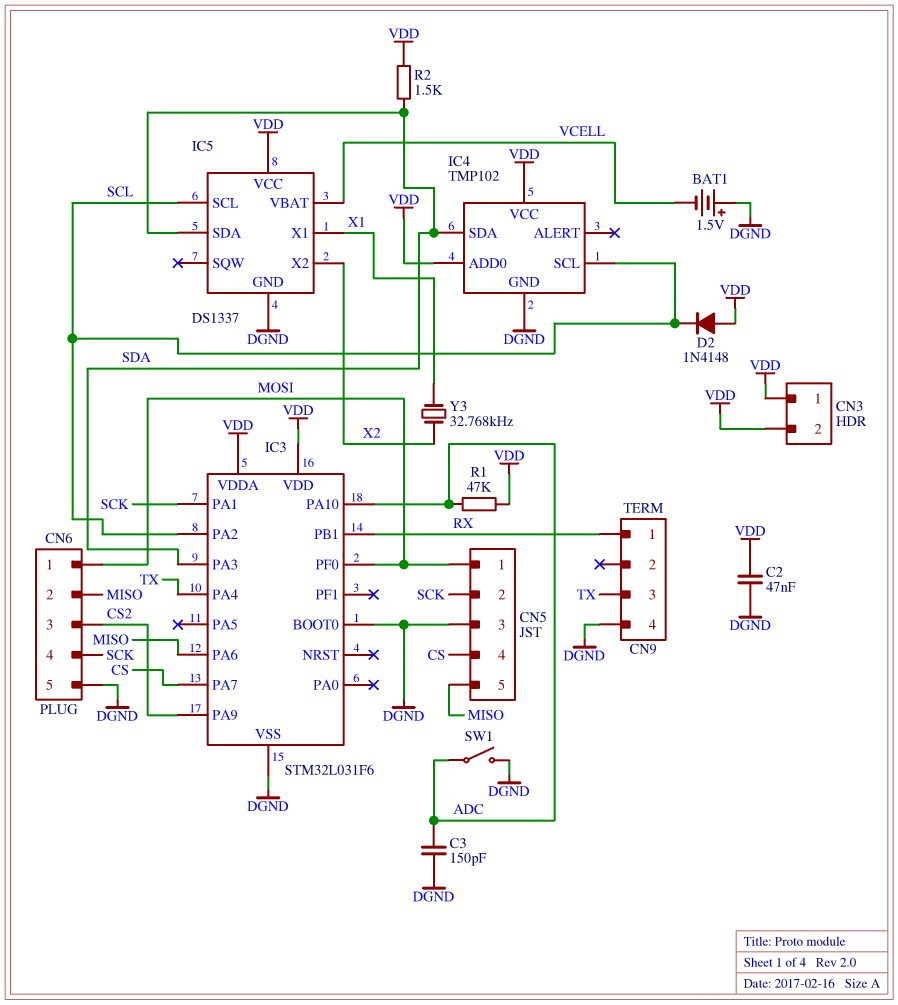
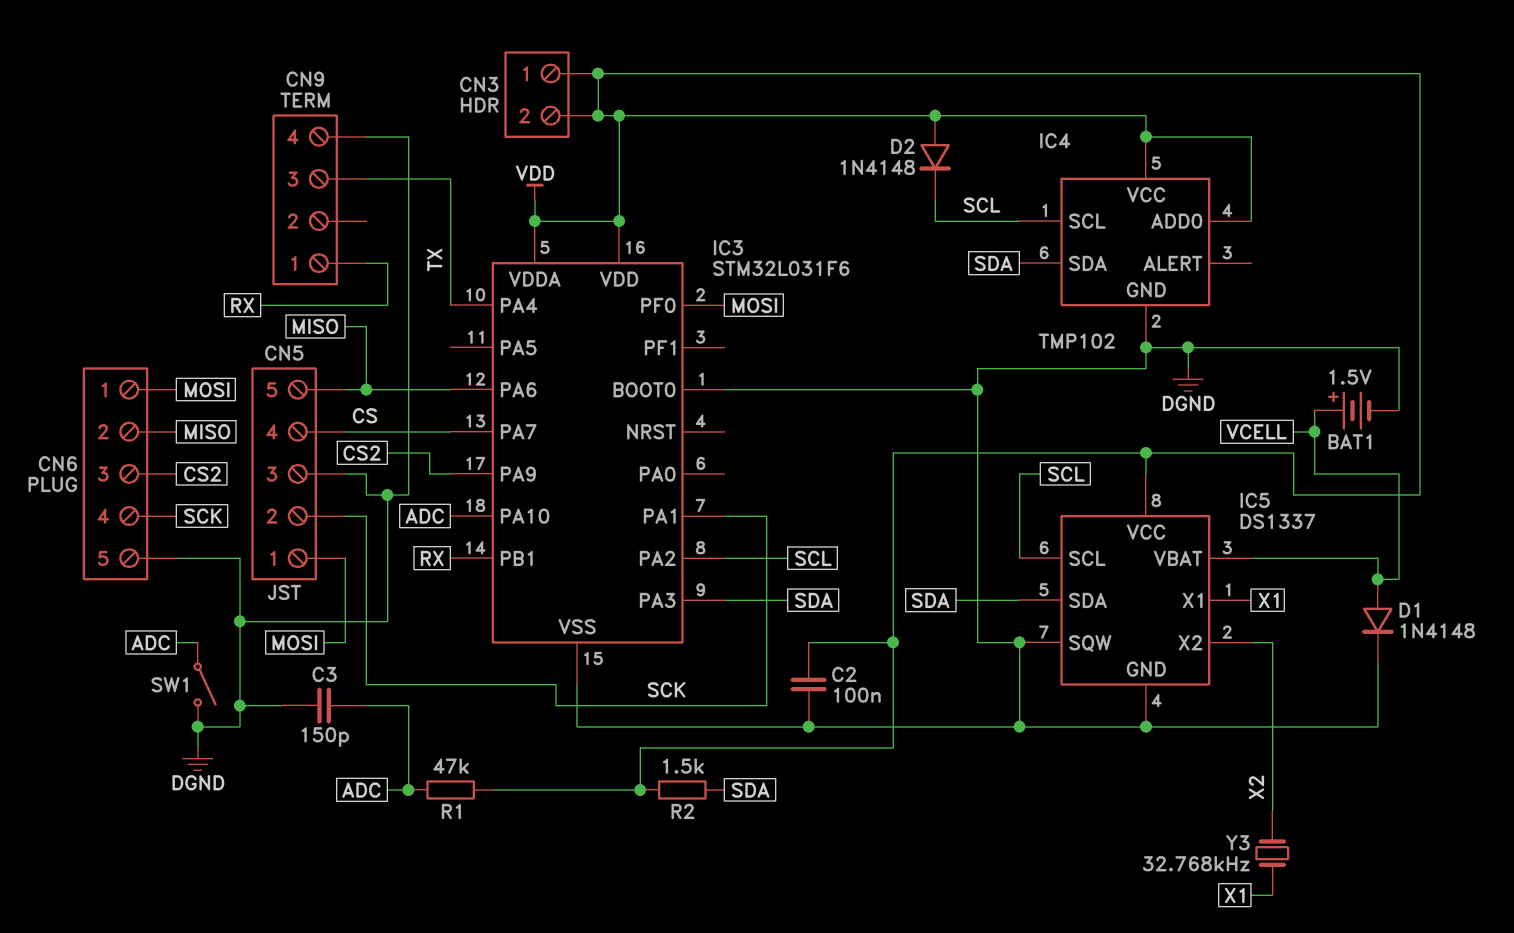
BAT1: 1.5V (plus DGND, minus VCELL) -> 1.5V (plus VCELL, minus DGND)
C2: 47nF (DGND, VDD) -> 100nF (DGND, VDD)
D1: none -> diode 1N4148 (A VCELL, K DGND)
IC5 pin SQW: none -> DGND

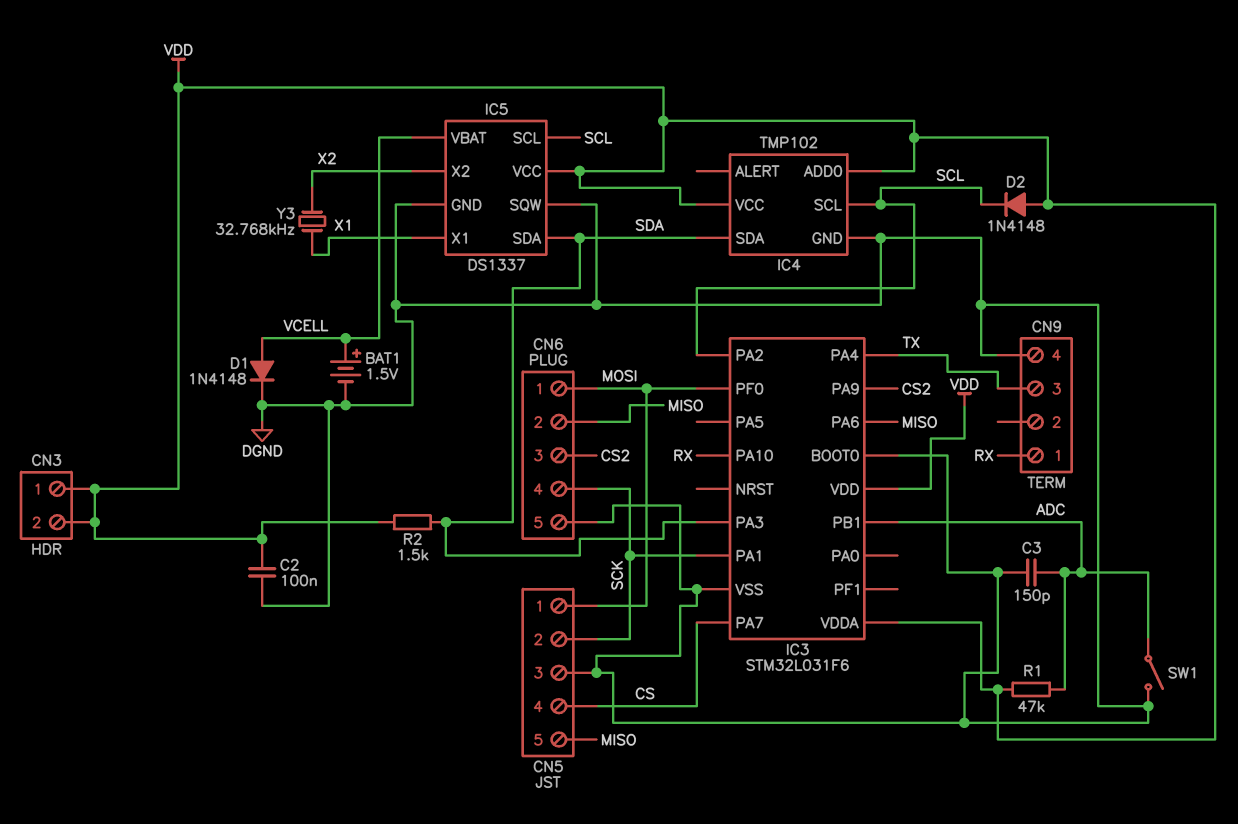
IC3 pin PA10: ADC -> RX
IC3 pin PB1: RX -> ADC

